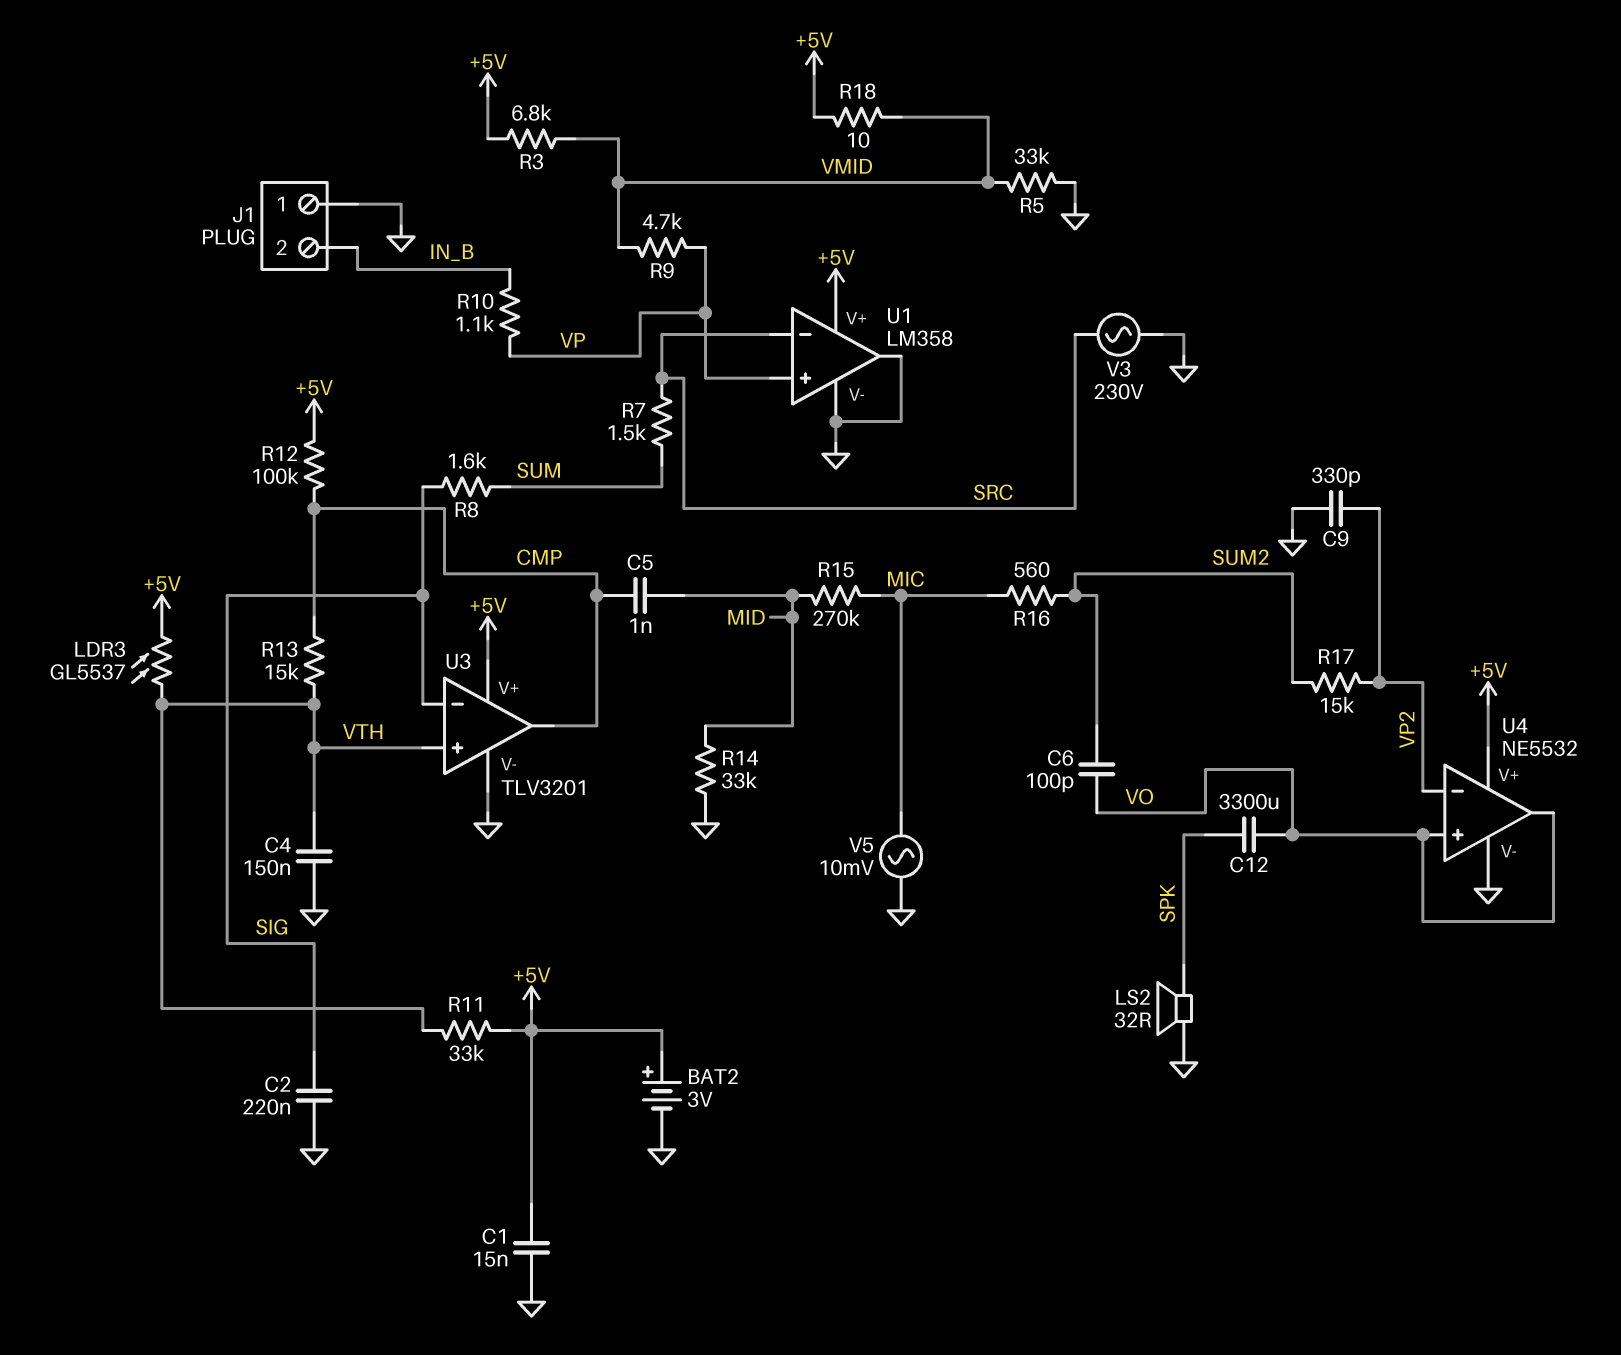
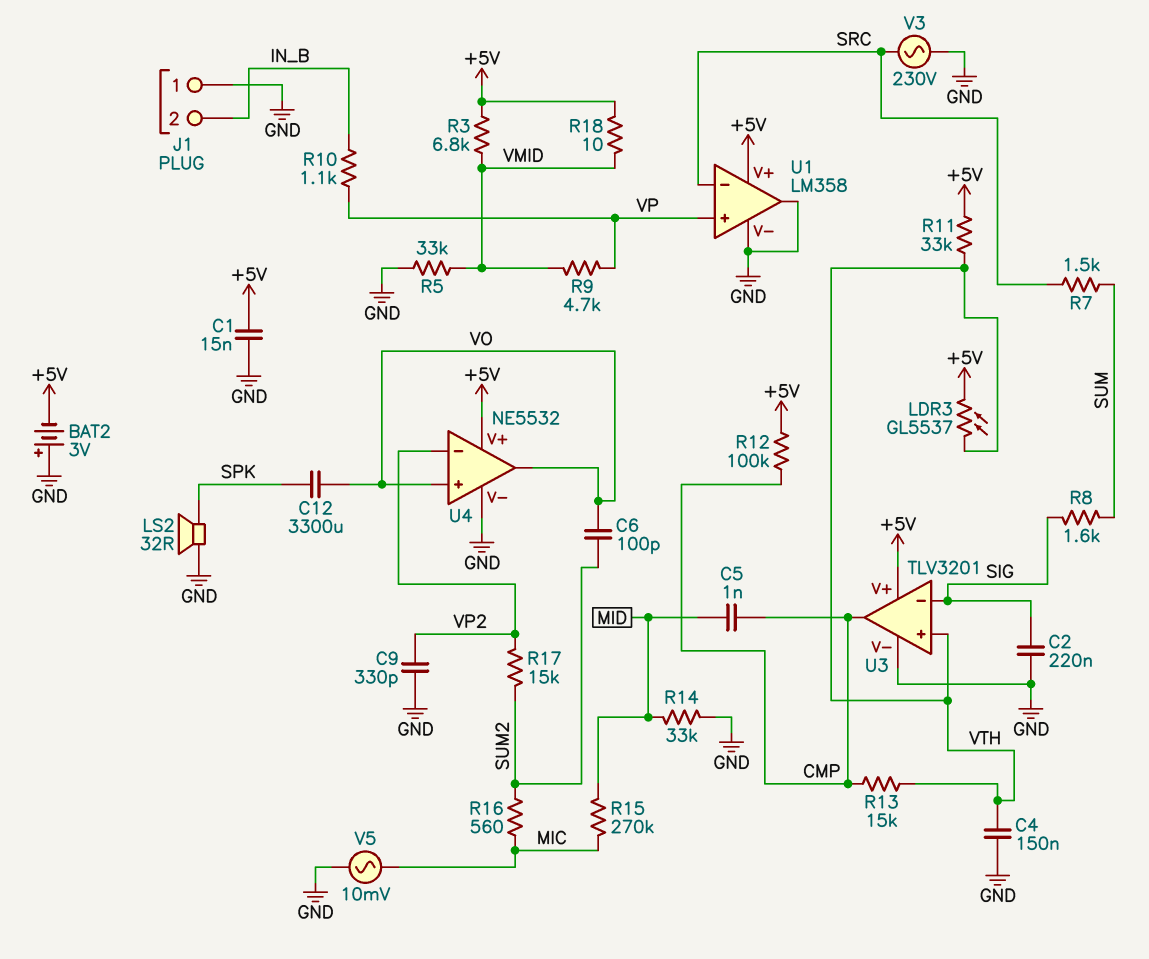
BAT2: 3V (plus +5V, minus GND) -> 3V (plus GND, minus +5V)

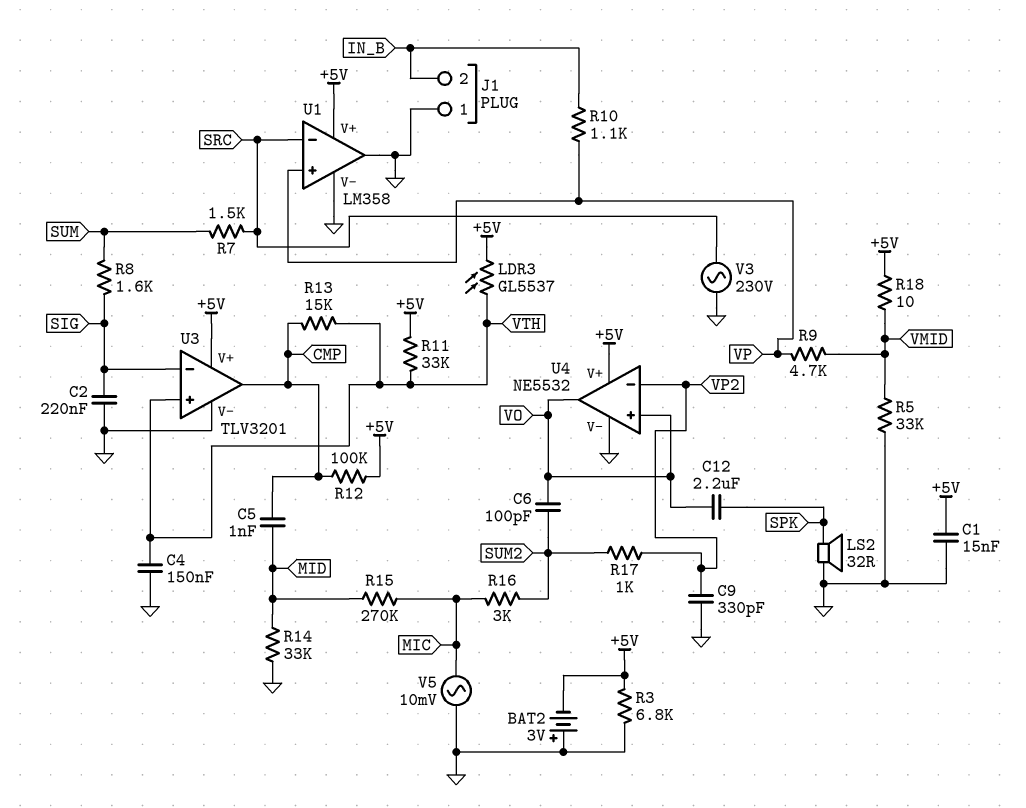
C12: 3300uF (SPK, VO) -> 2.2uF (SPK, VO)
R3: 6.8k (+5V, VMID) -> 6.8k (+5V, GND)
R16: 560 (MIC, SUM2) -> 3k (MIC, SUM2)
R17: 15k (SUM2, VP2) -> 1k (SUM2, VP2)

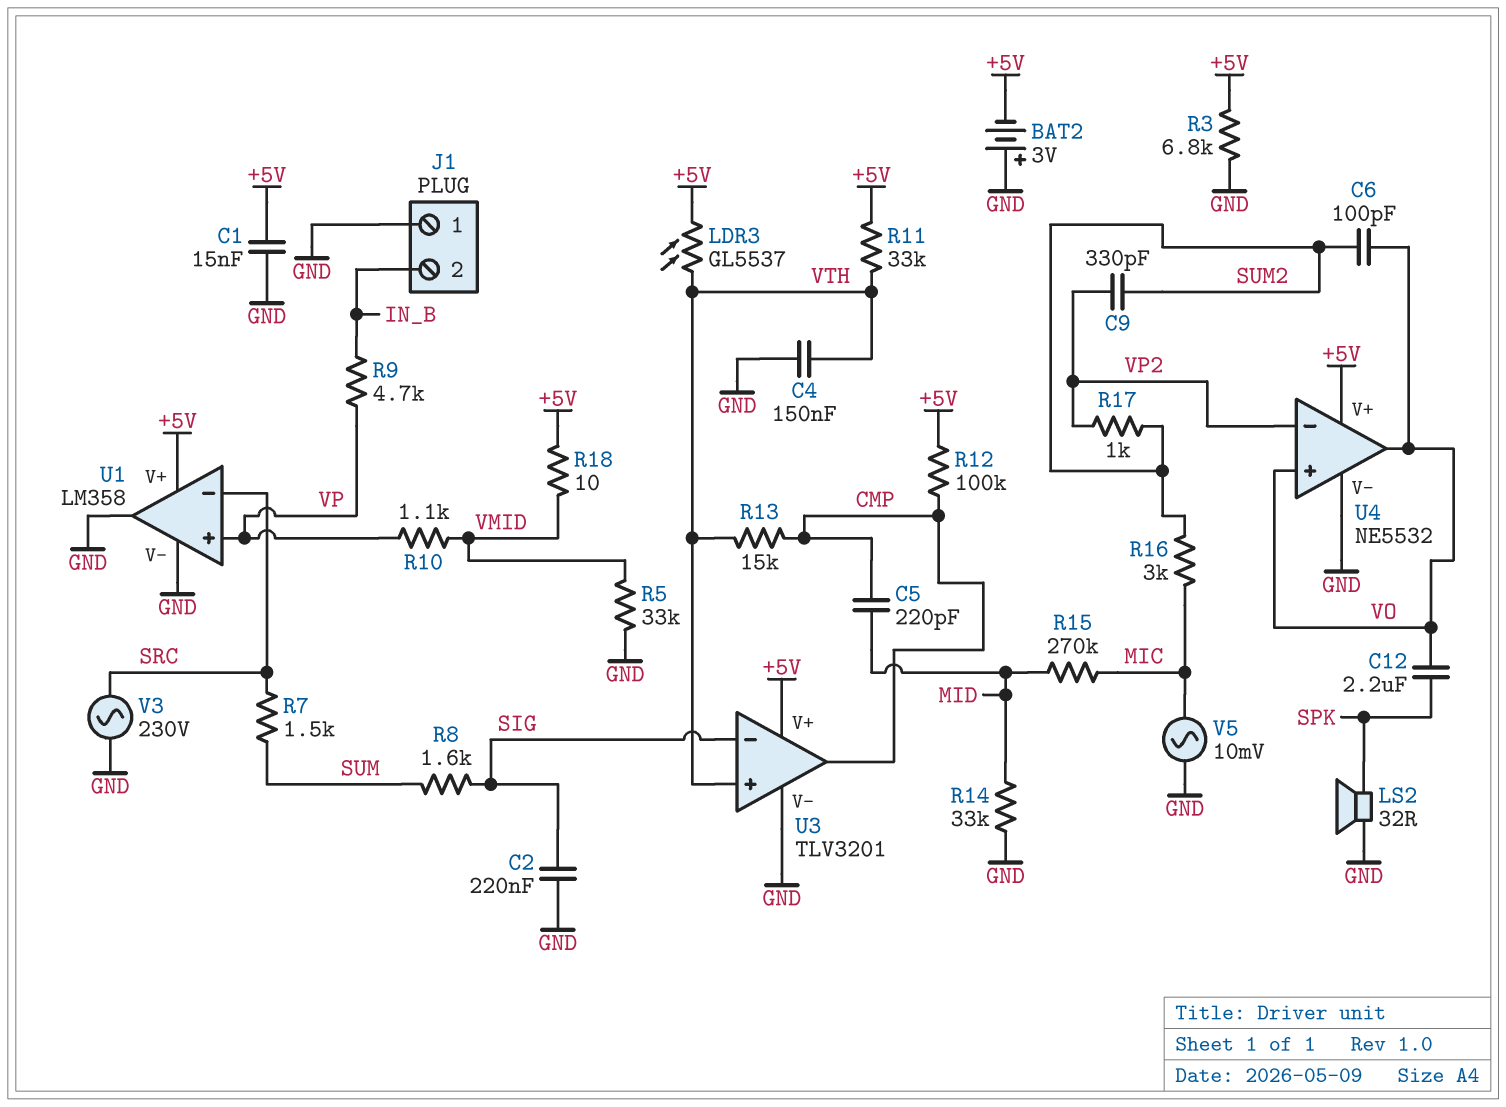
C5: 1nF (CMP, MID) -> 220pF (CMP, MID)
C9: 330pF (GND, VP2) -> 330pF (SUM2, VP2)
R9: 4.7k (VMID, VP) -> 4.7k (IN_B, VP)
R10: 1.1k (IN_B, VP) -> 1.1k (VMID, VP)

